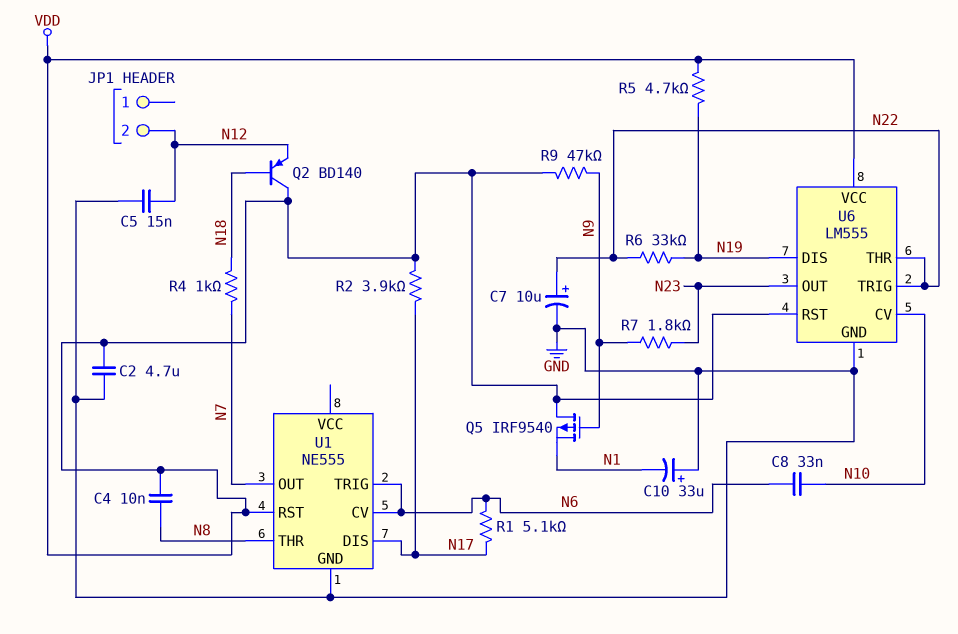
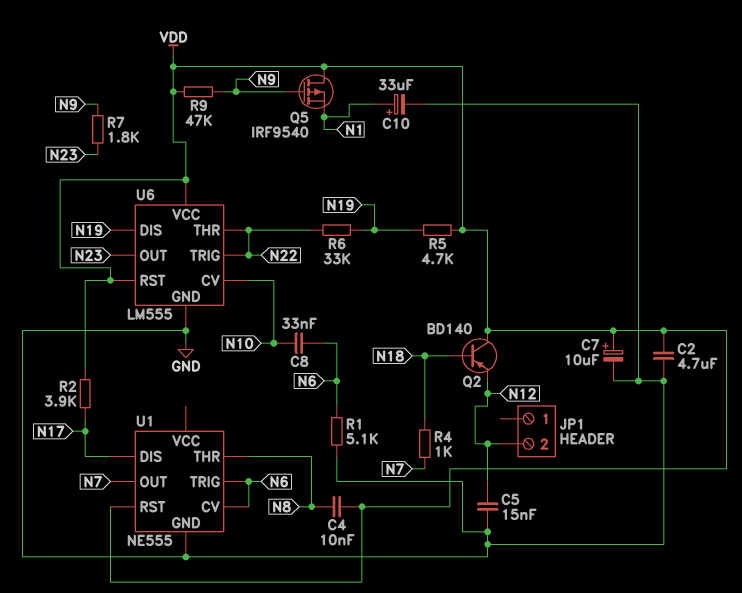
C7: 10uF (plus N22, minus GND) -> 10uF (plus VDD, minus GND)
C10: 33uF (plus GND, minus N1) -> 33uF (plus N1, minus GND)
R1: 5.1k (N6, N17) -> 5.1k (GND, N6)

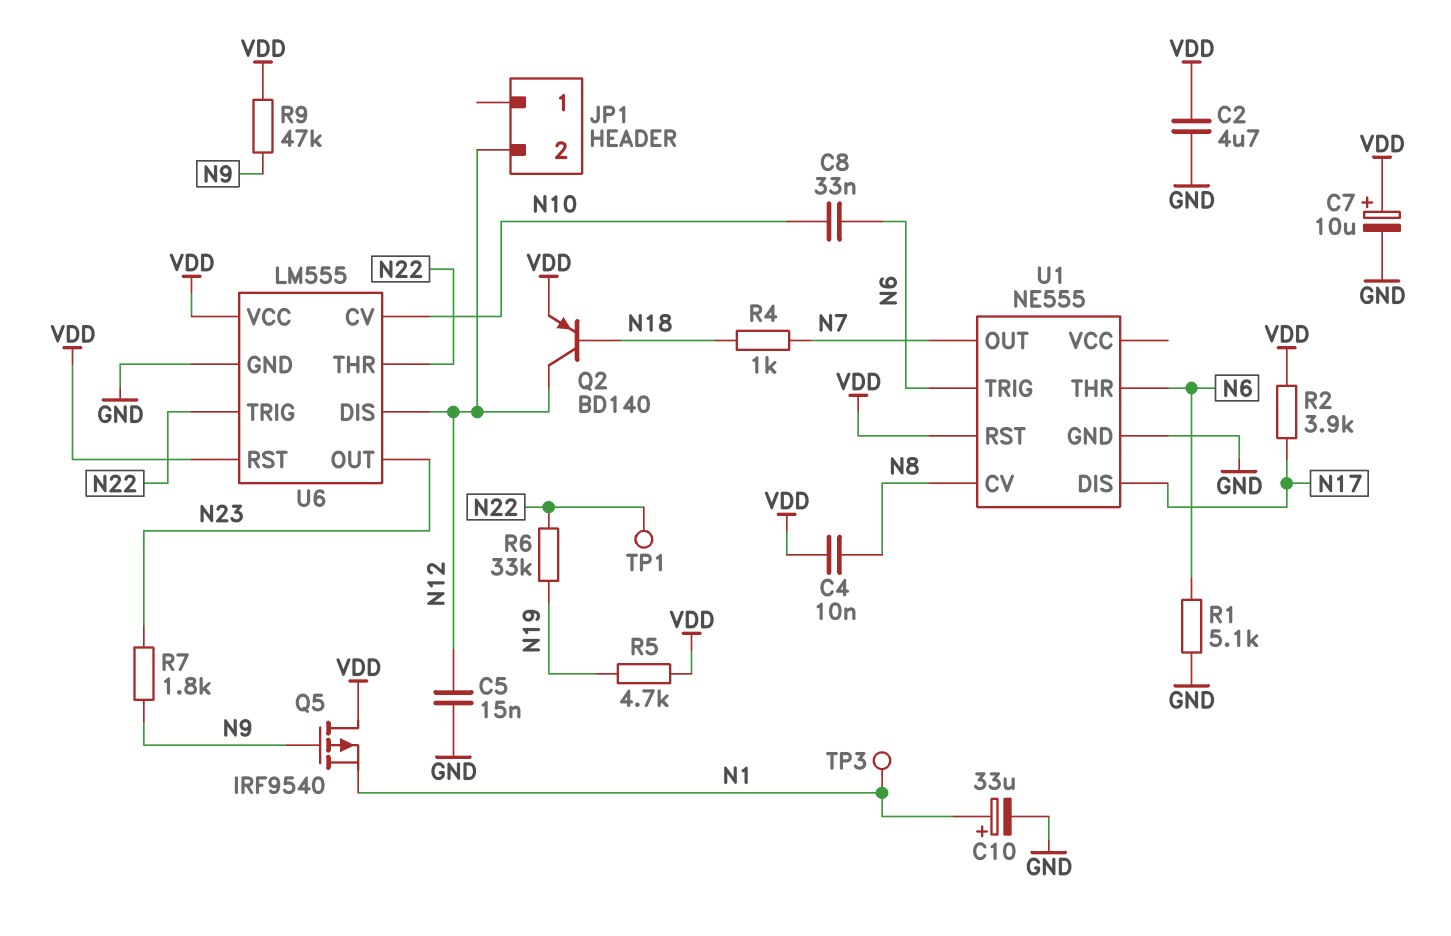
Q2: PNP BD140 (B N18, C VDD, E N12) -> PNP BD140 (B N18, C N12, E VDD)
TP1: none -> test point (N22)
TP3: none -> test point (N1)
U1 pin CV: N6 -> N8
U1 pin THR: N8 -> N6
U6 pin DIS: N19 -> N12

